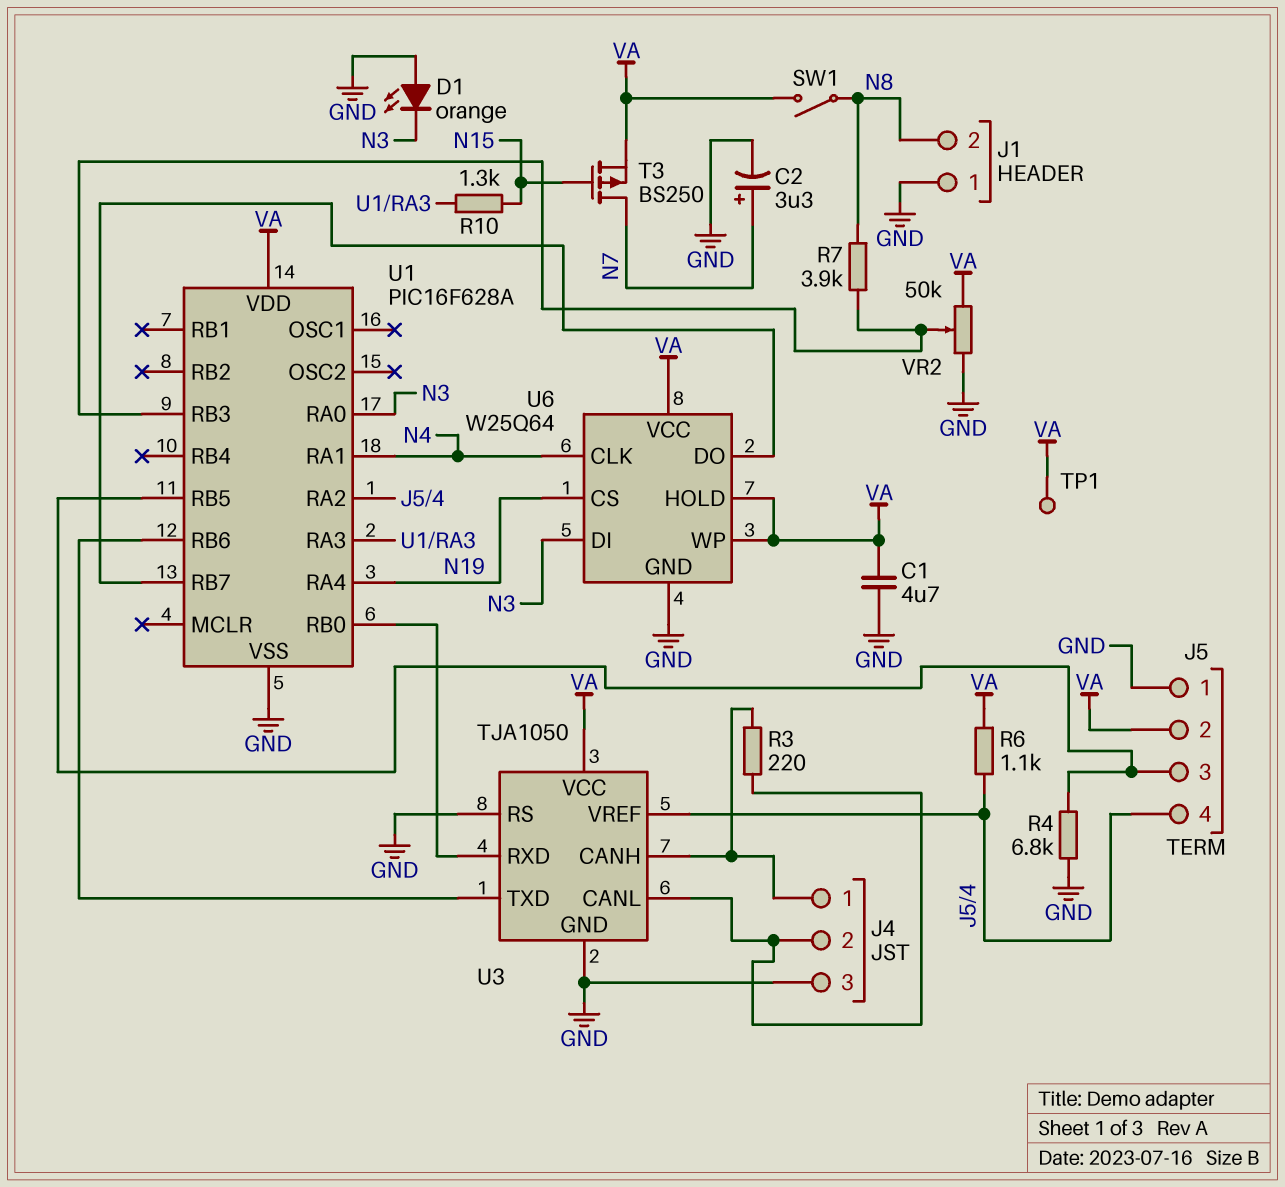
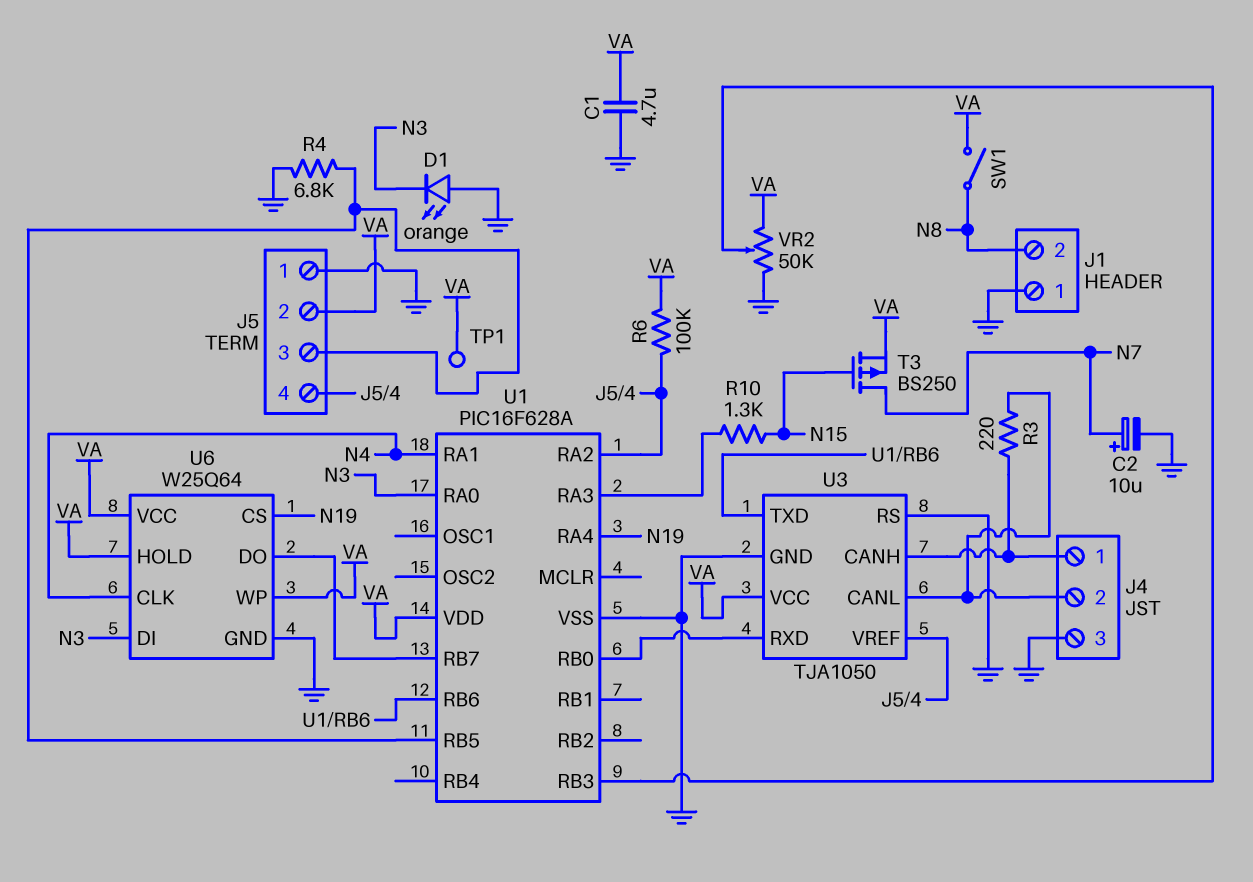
C2: 3.3uF (plus N7, minus GND) -> 10uF (plus N7, minus GND)
R6: 1.1k (J5/4, VA) -> 100k (J5/4, VA)
R7: 3.9k (N8, U1/RB3) -> none

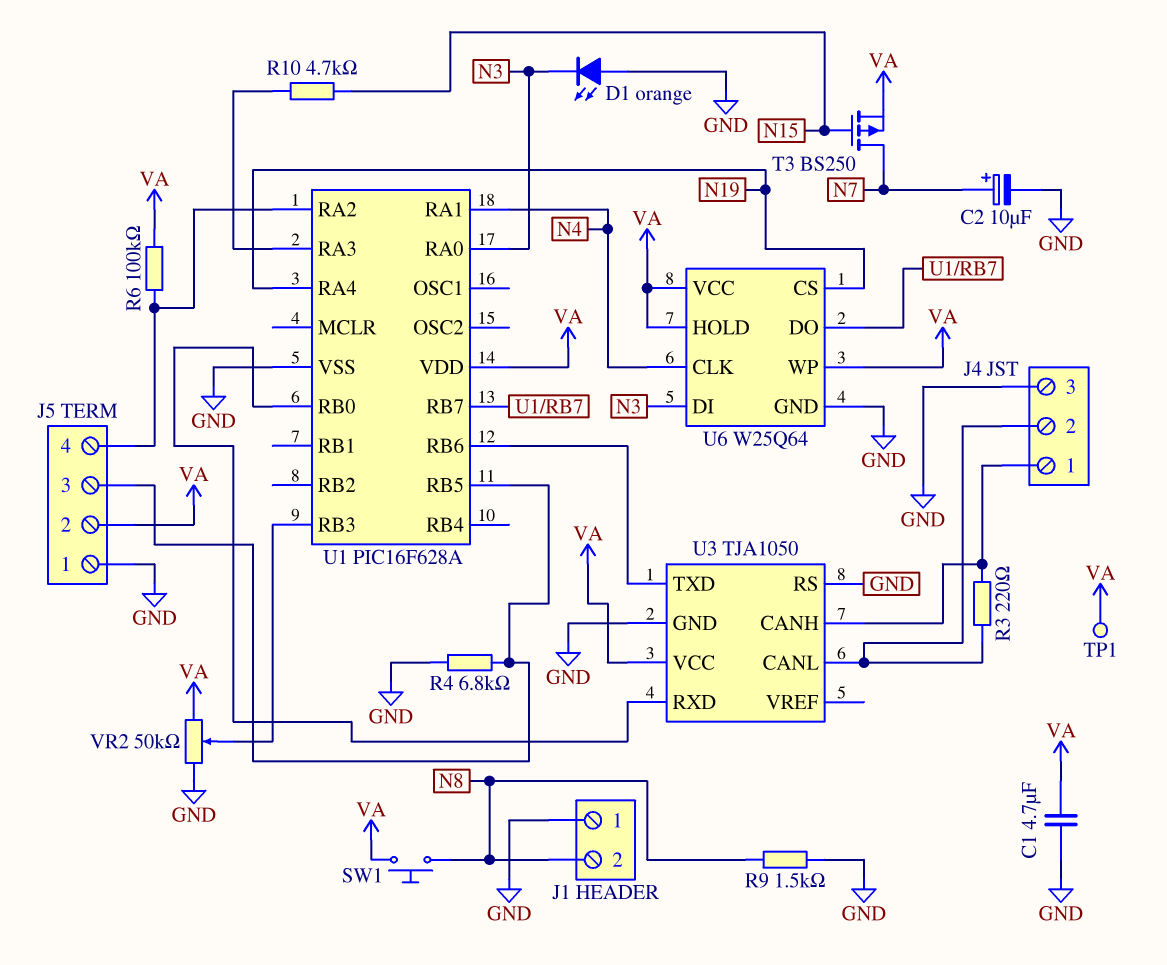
R9: none -> 1.5k (GND, N8)
R10: 1.3k (N15, U1/RA3) -> 4.7k (N15, U1/RA3)
SW1: switch (N8, VA) -> button (N8, VA)
U3 pin VREF: J5/4 -> none

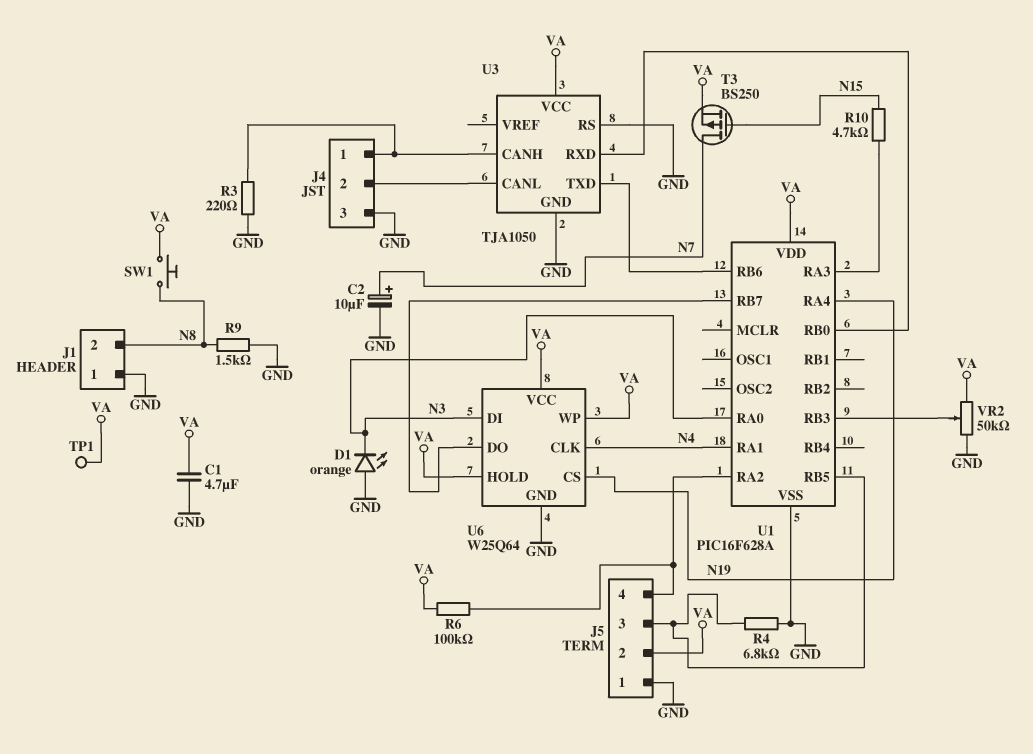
R3: 220 (J4/1, J4/2) -> 220 (GND, J4/1)

